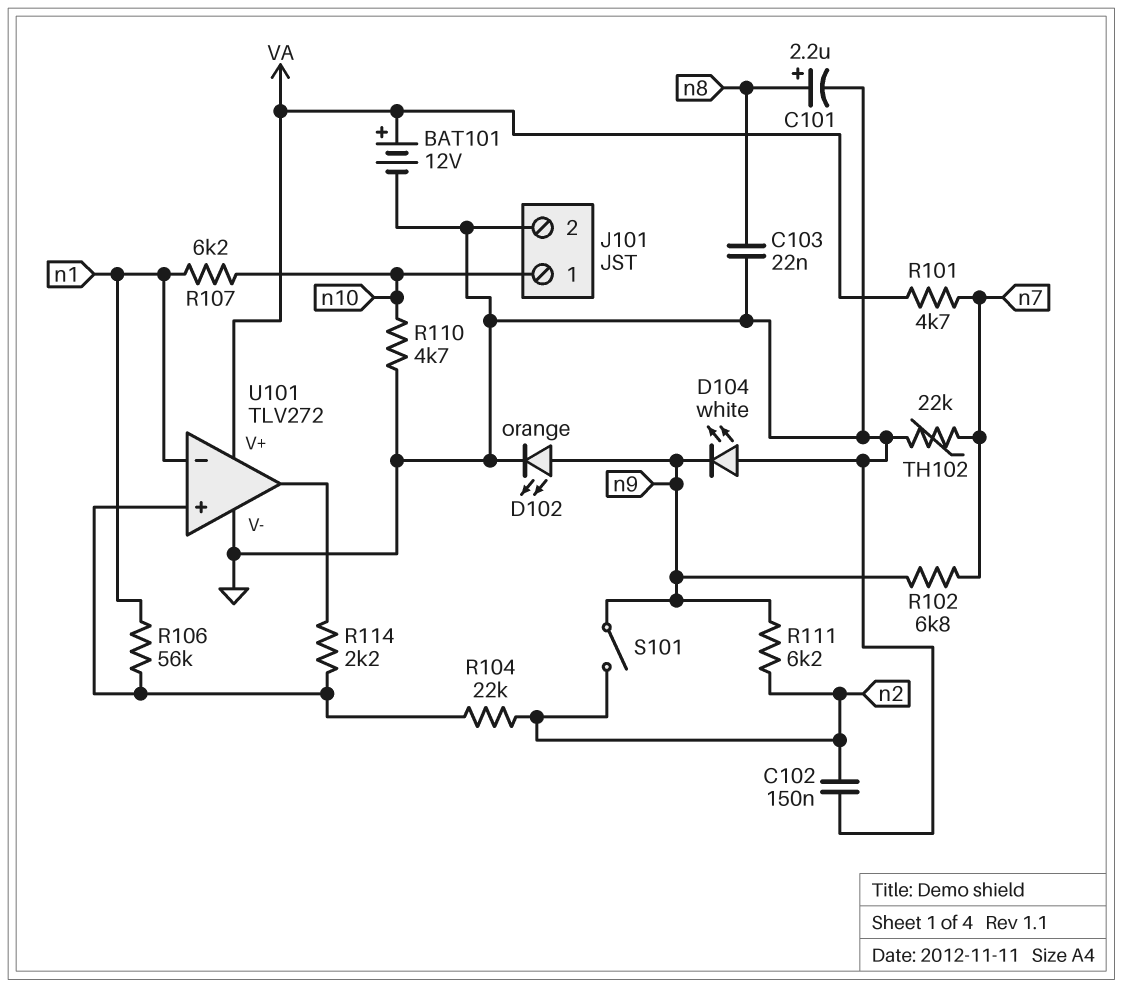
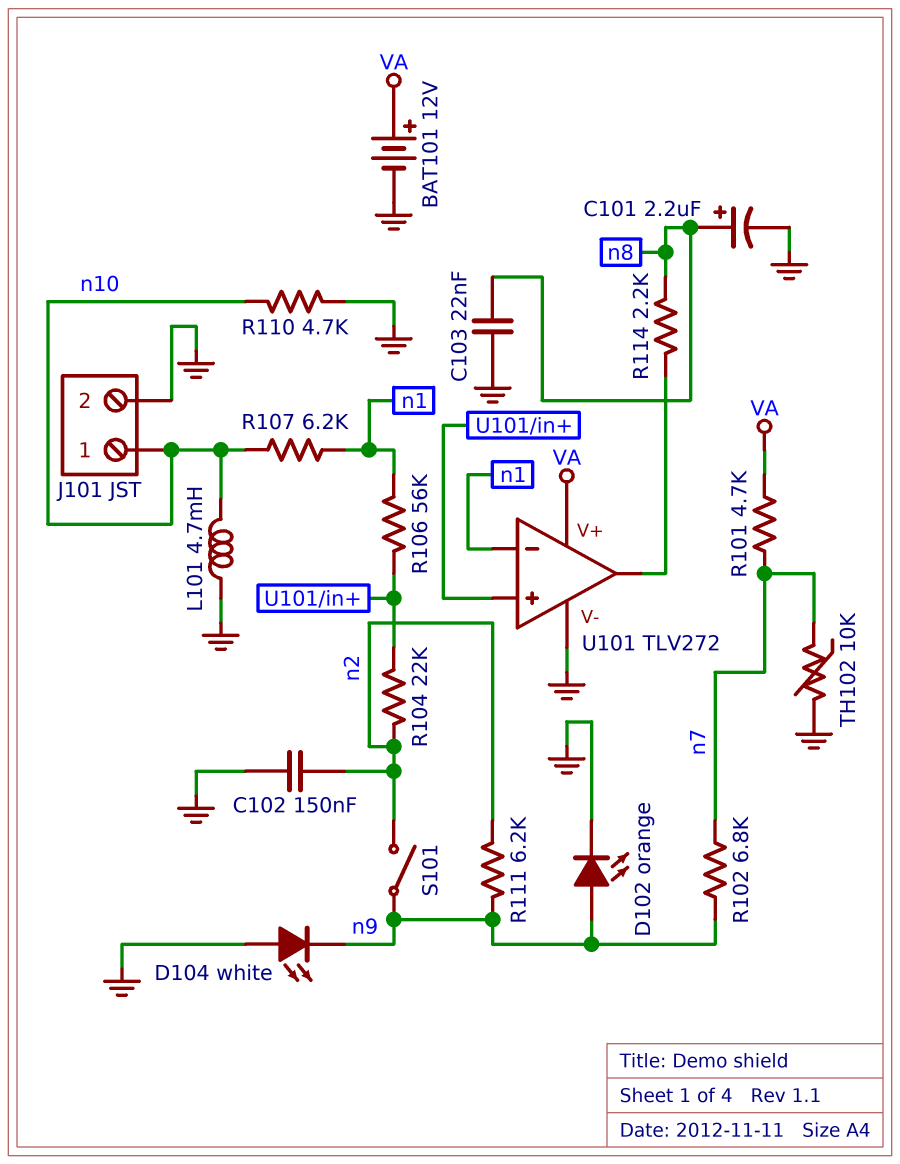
L101: none -> 4.7mH (GND, n10)
R114: 2.2k (U101/in+, U101/out) -> 2.2k (U101/out, n8)
TH102: 22k (GND, n7) -> 10k (GND, n7)

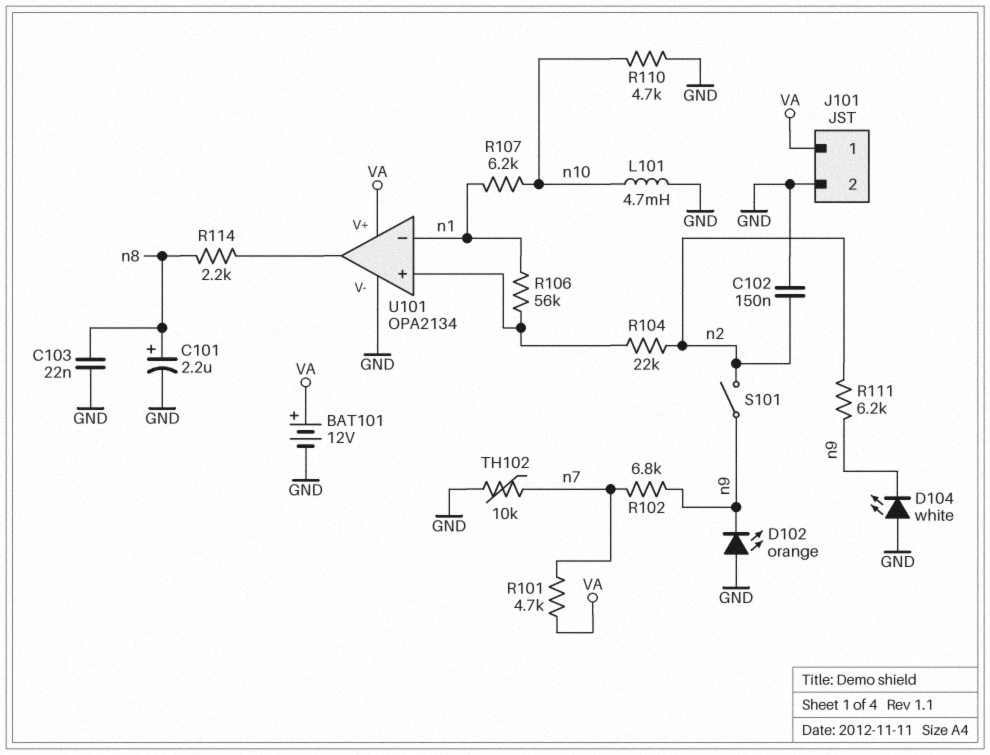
D102: LED orange (A n9, K GND) -> LED orange (A GND, K n9)
J101 pin 1: n10 -> VA
U101: TLV272 -> OPA2134

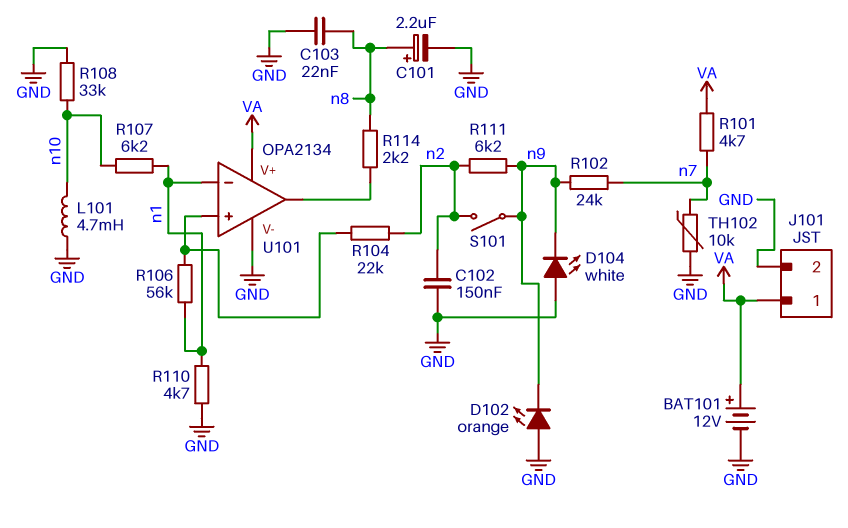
R102: 6.8k (n7, n9) -> 24k (n7, n9)
R108: none -> 33k (GND, n10)
R110: 4.7k (GND, n10) -> 4.7k (GND, n1)

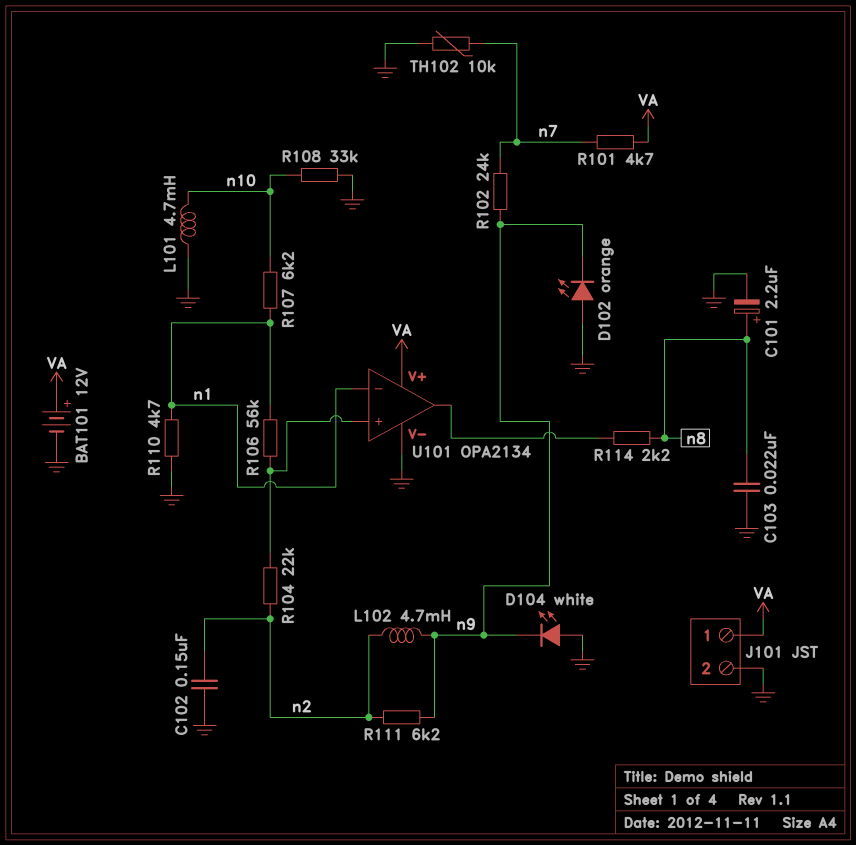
L102: none -> 4.7mH (n2, n9)
S101: switch (n2, n9) -> none

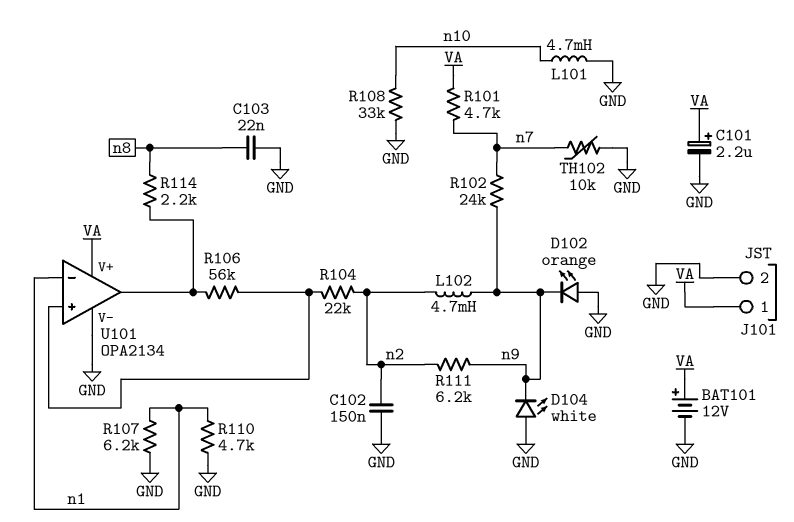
C101: 2.2uF (plus n8, minus GND) -> 2.2uF (plus VA, minus GND)
R106: 56k (U101/in+, n1) -> 56k (U101/in+, U101/out)
R107: 6.2k (n1, n10) -> 6.2k (GND, n1)

